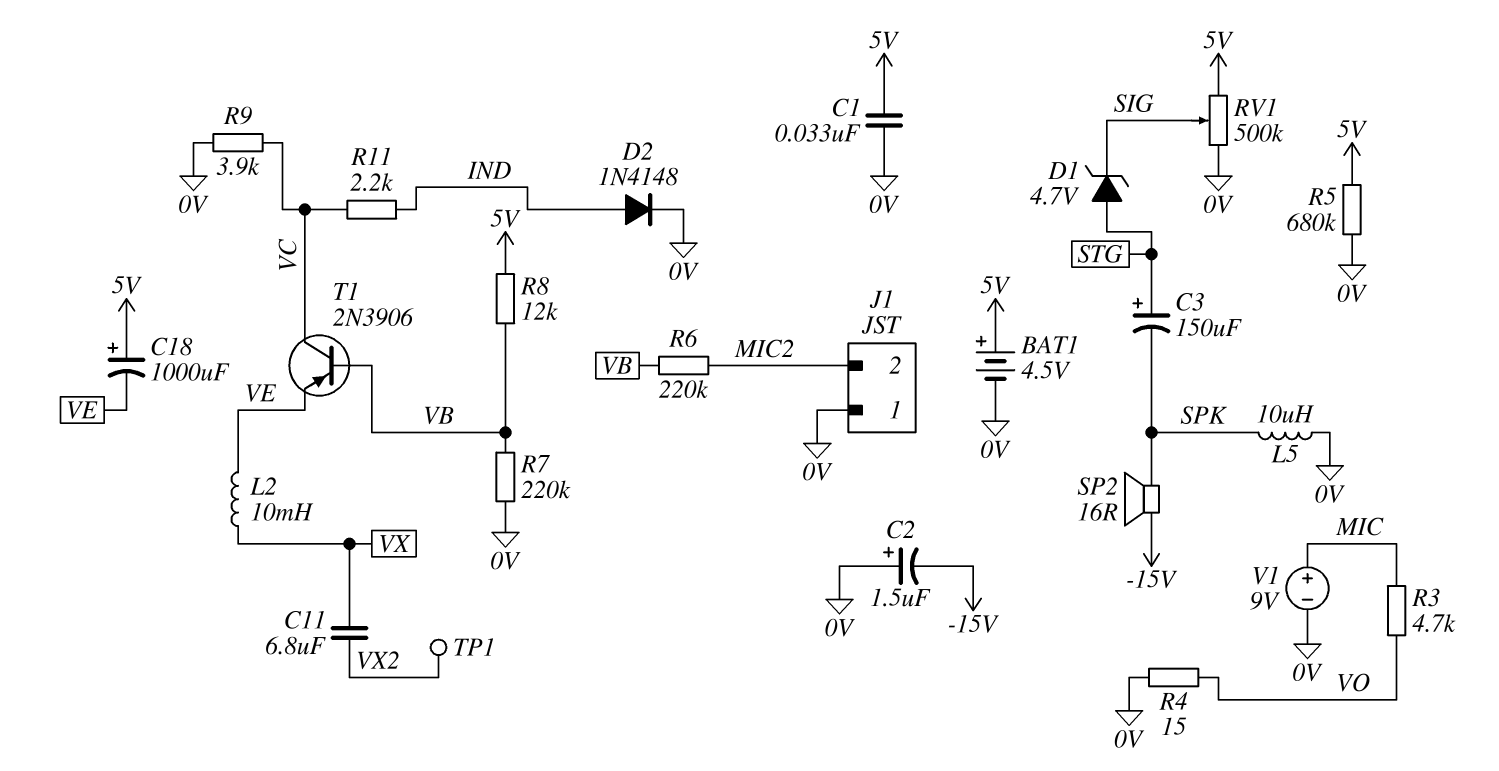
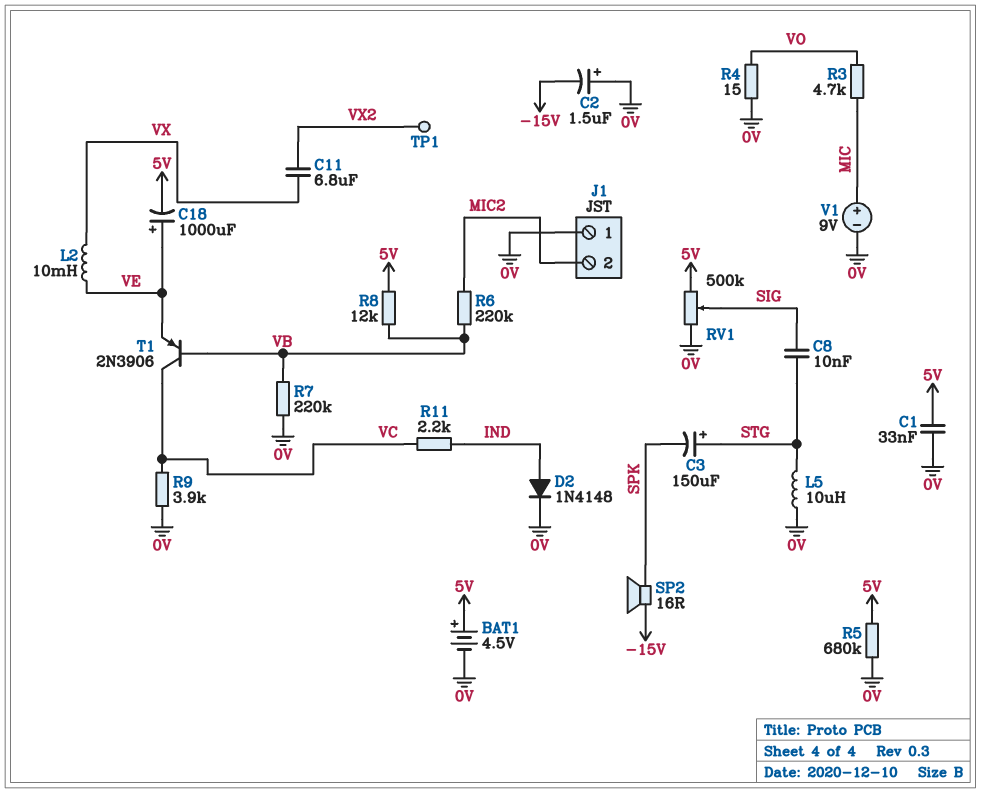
C8: none -> 10nF (SIG, STG)
C18: 1000uF (plus 5V, minus VE) -> 1000uF (plus VE, minus 5V)
D1: zener 4.7V (A STG, K SIG) -> none
L5: 10uH (0V, SPK) -> 10uH (0V, STG)

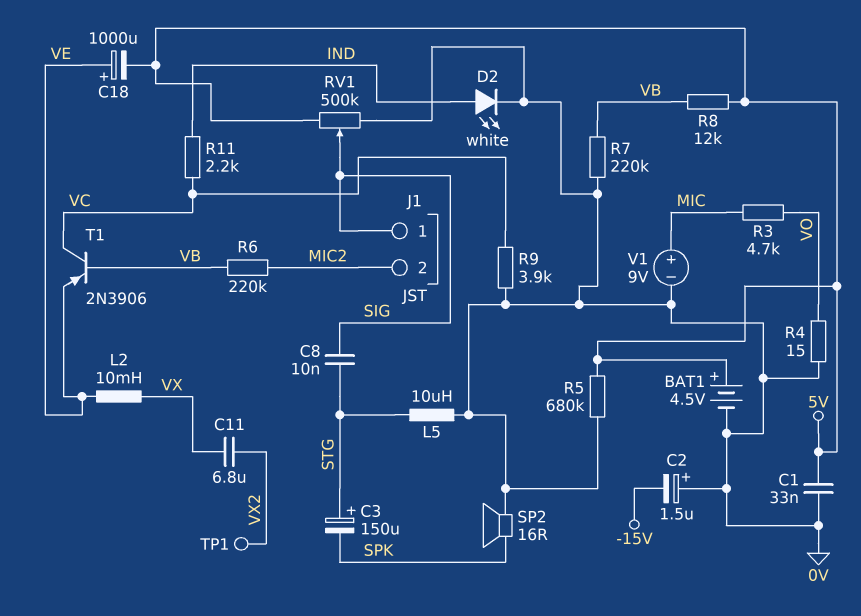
D2: diode 1N4148 (A IND, K 0V) -> LED white (A IND, K 0V)
J1 pin 1: 0V -> SIG
SP2: speaker 16R (-15V, SPK) -> speaker 16R (0V, SPK)

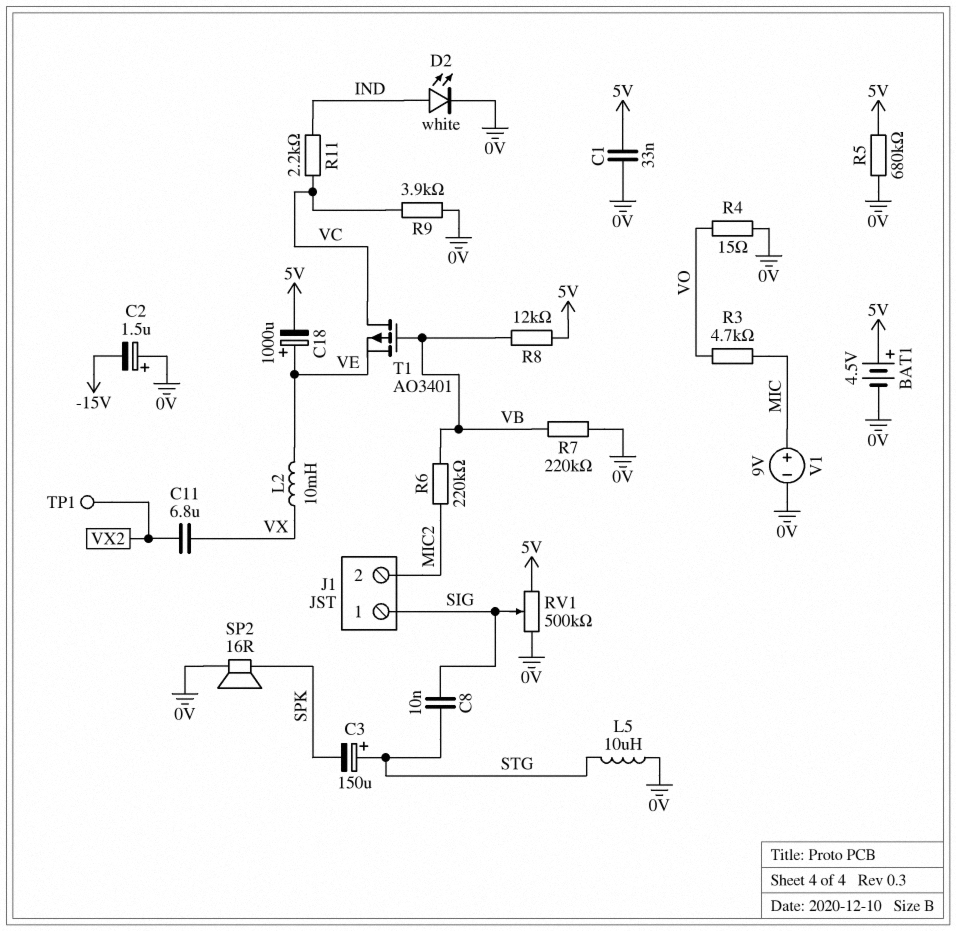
T1: PNP 2N3906 (B VB, C VC, E VE) -> PMOS AO3401 (G VB, D VC, S VE)

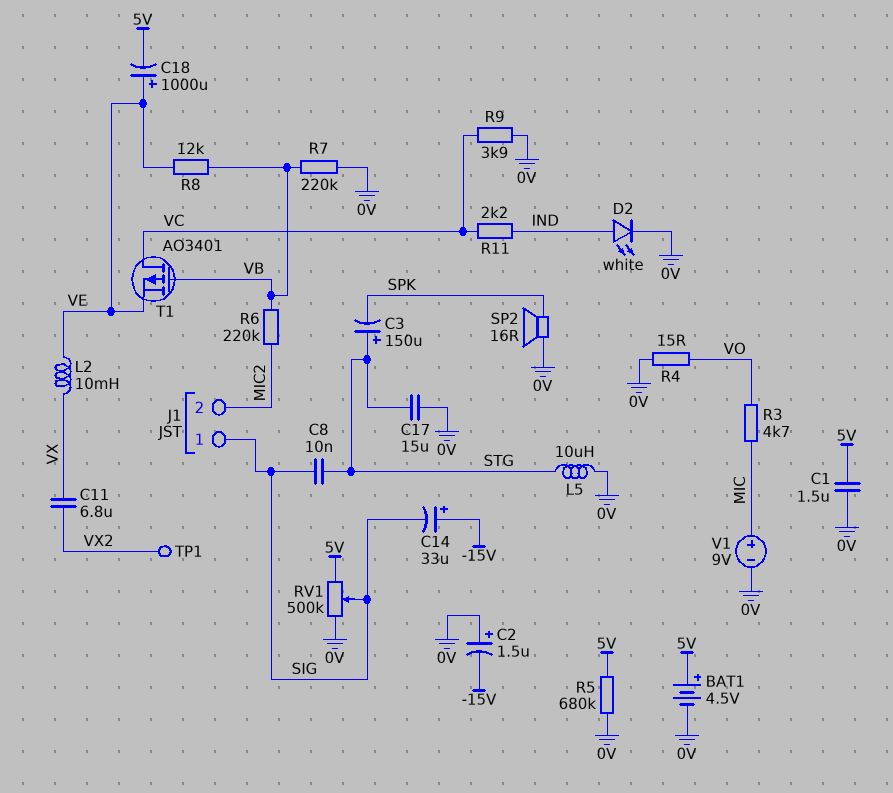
C1: 33nF (0V, 5V) -> 1.5uF (0V, 5V)
C14: none -> 33uF (plus -15V, minus SIG)
C17: none -> 15uF (0V, STG)
R8: 12k (5V, VB) -> 12k (VB, VE)

